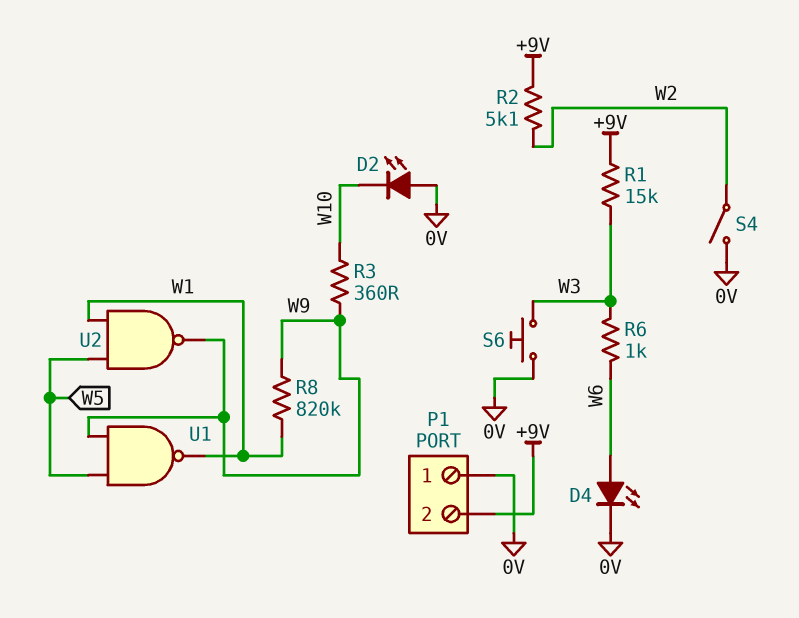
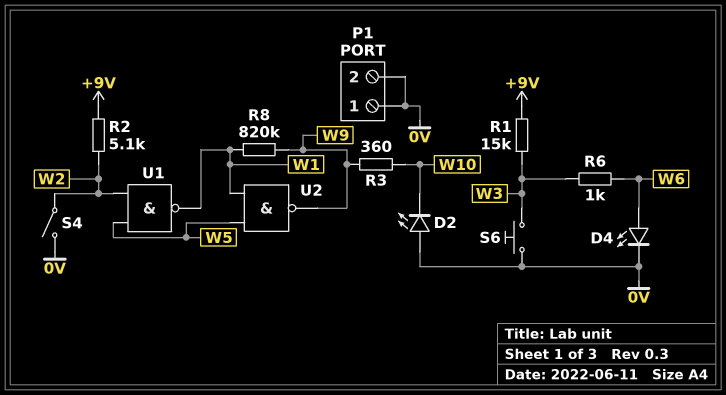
P1 pin 2: +9V -> 0V
U1: NAND (in W5, in W9, out W1) -> NAND (in W2, in W5, out W1)

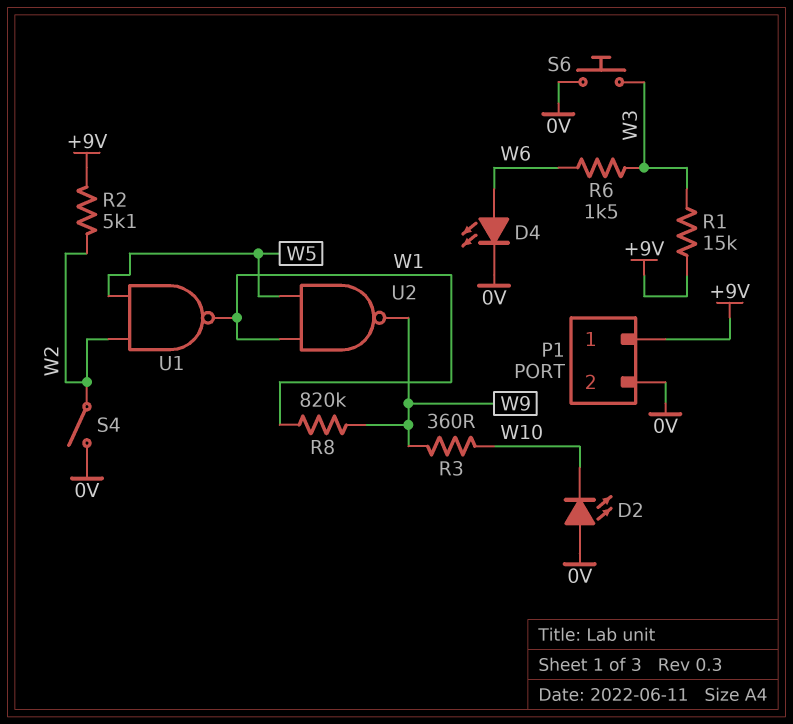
P1 pin 1: 0V -> +9V
R6: 1k (W3, W6) -> 1.5k (W3, W6)

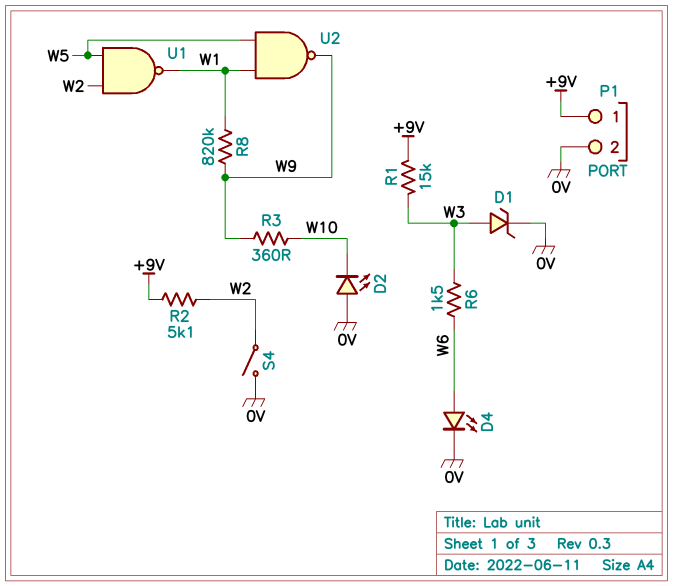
D1: none -> zener (A W3, K 0V)
S6: button (0V, W3) -> none

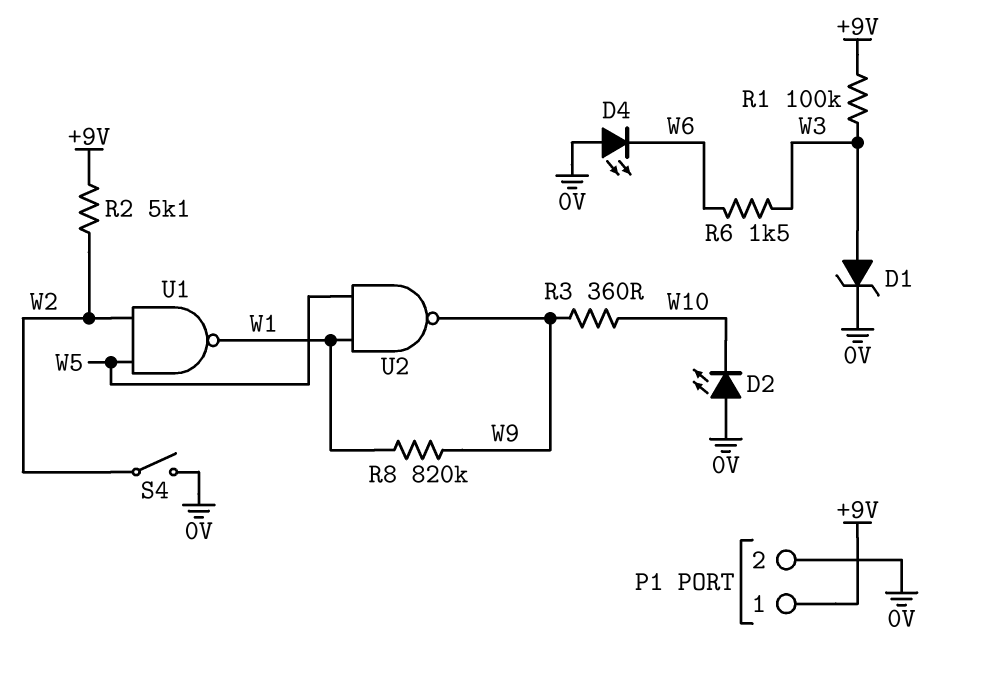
D4: LED (A W6, K 0V) -> LED (A 0V, K W6)
R1: 15k (+9V, W3) -> 100k (+9V, W3)

